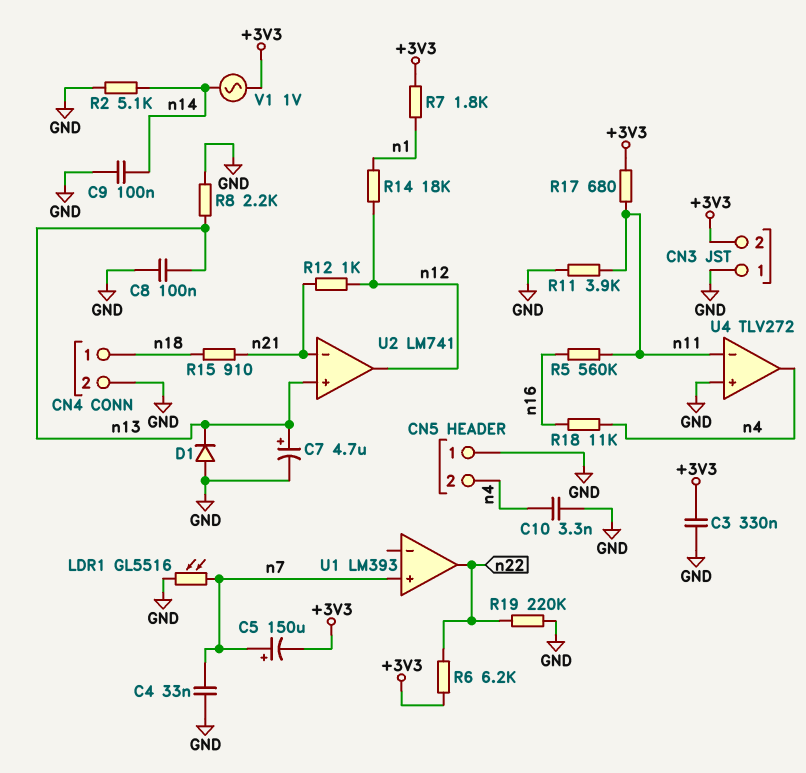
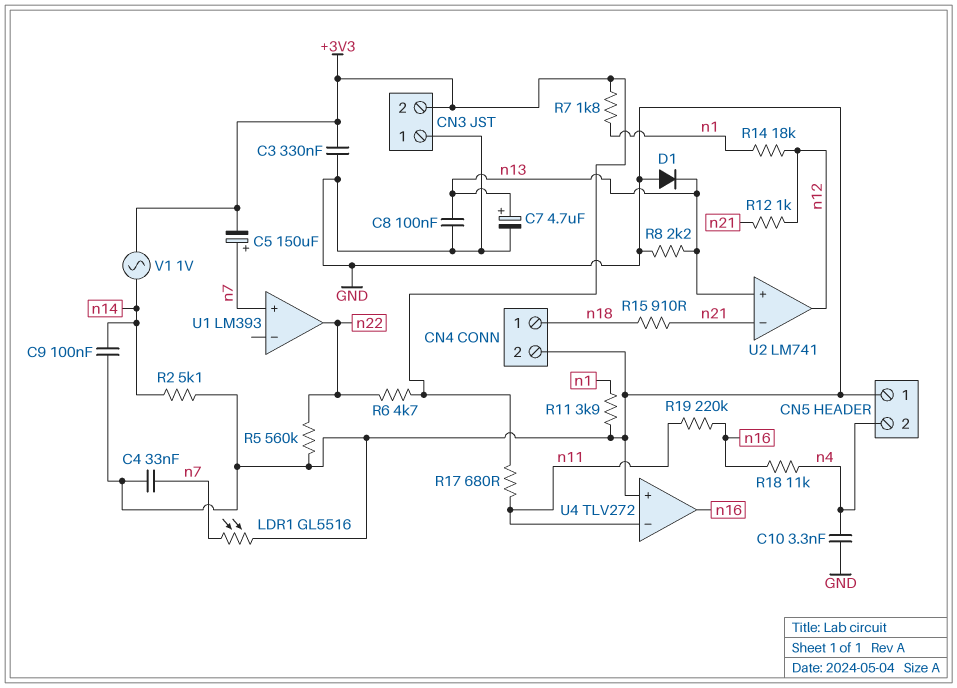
R5: 560k (n11, n16) -> 560k (GND, n22)
R6: 6.2k (+3V3, n22) -> 4.7k (+3V3, n22)
R11: 3.9k (GND, n11) -> 3.9k (GND, n1)
R19: 220k (GND, n22) -> 220k (n11, n16)
U4 pin out: n4 -> n16

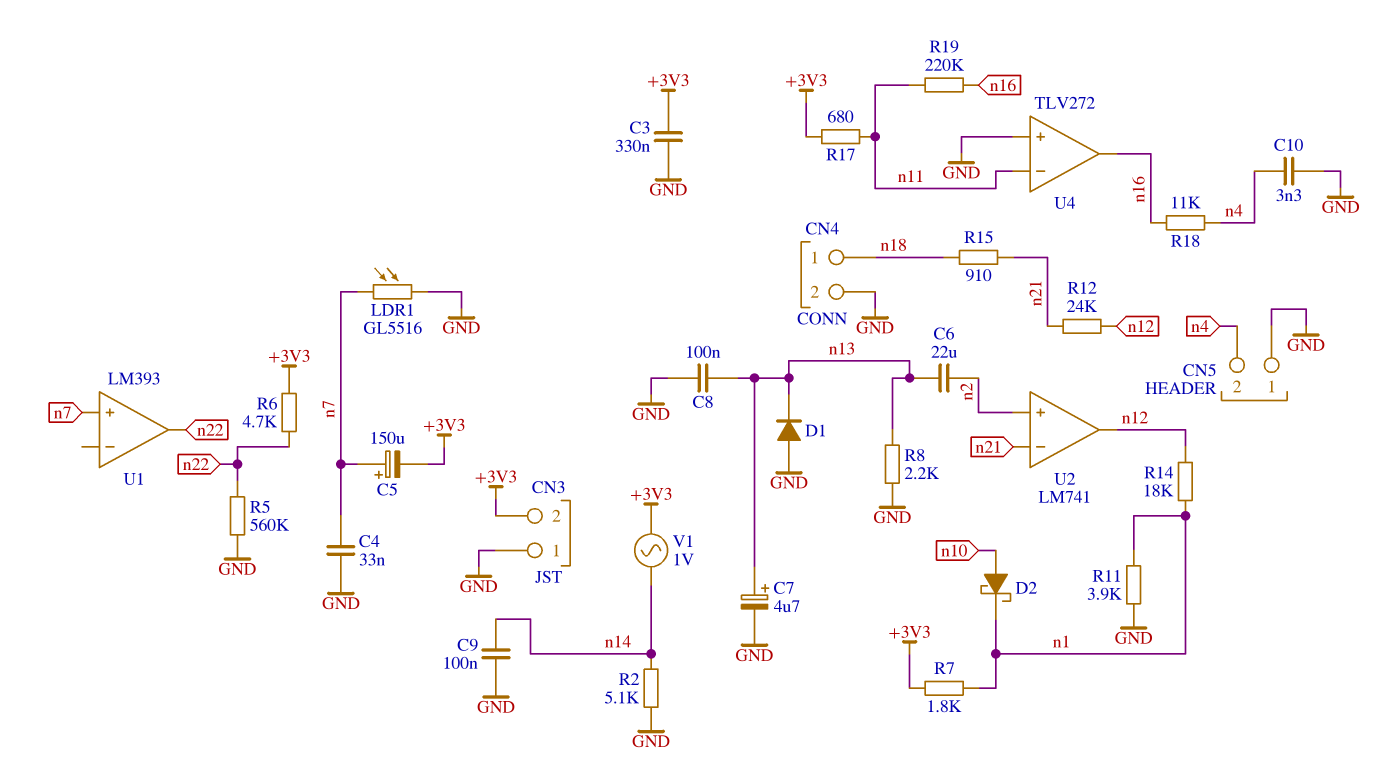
C6: none -> 22uF (n2, n13)
D2: none -> schottky (A n10, K n1)
R12: 1k (n12, n21) -> 24k (n12, n21)
U2 pin in+: n13 -> n2

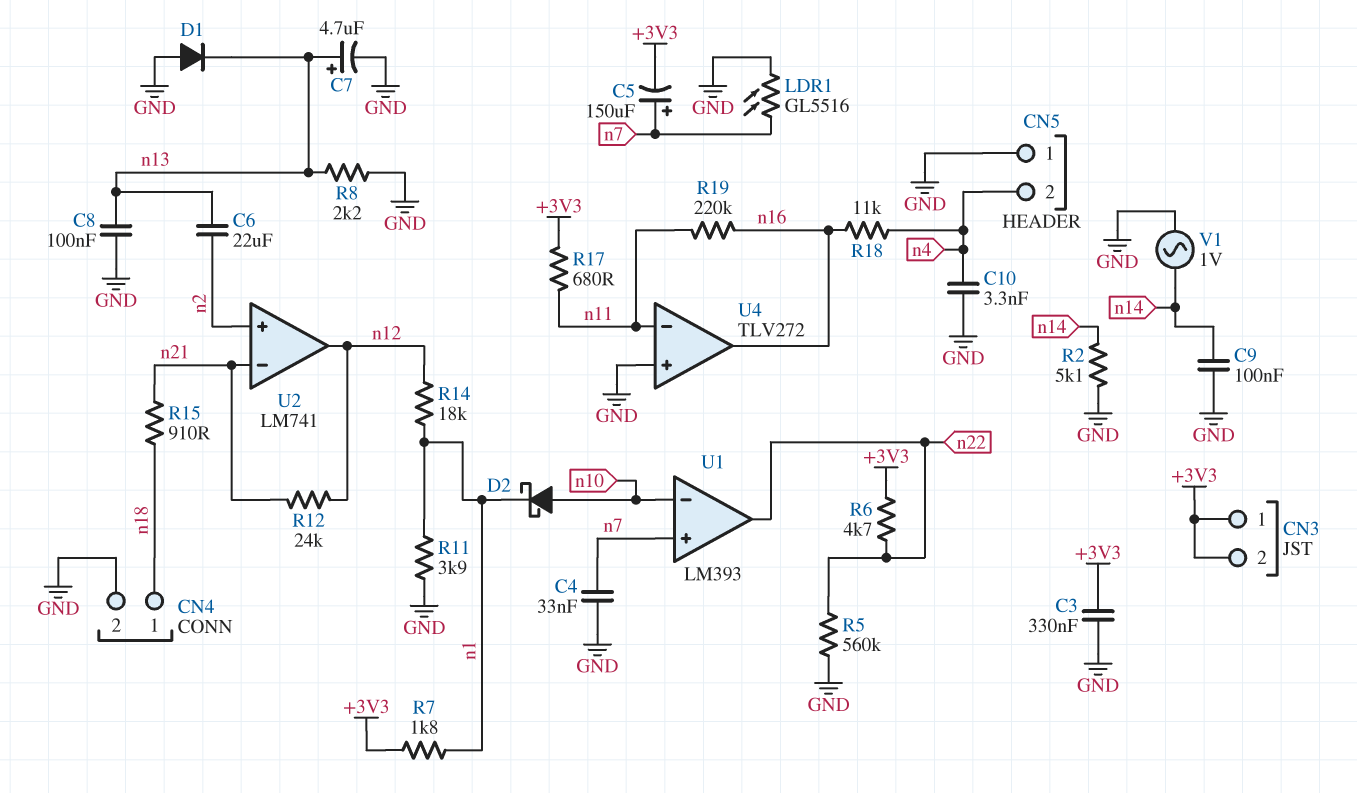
CN3 pin 1: GND -> +3V3
U1 pin in-: none -> n10
V1: AC 1V (+3V3, n14) -> AC 1V (GND, n14)

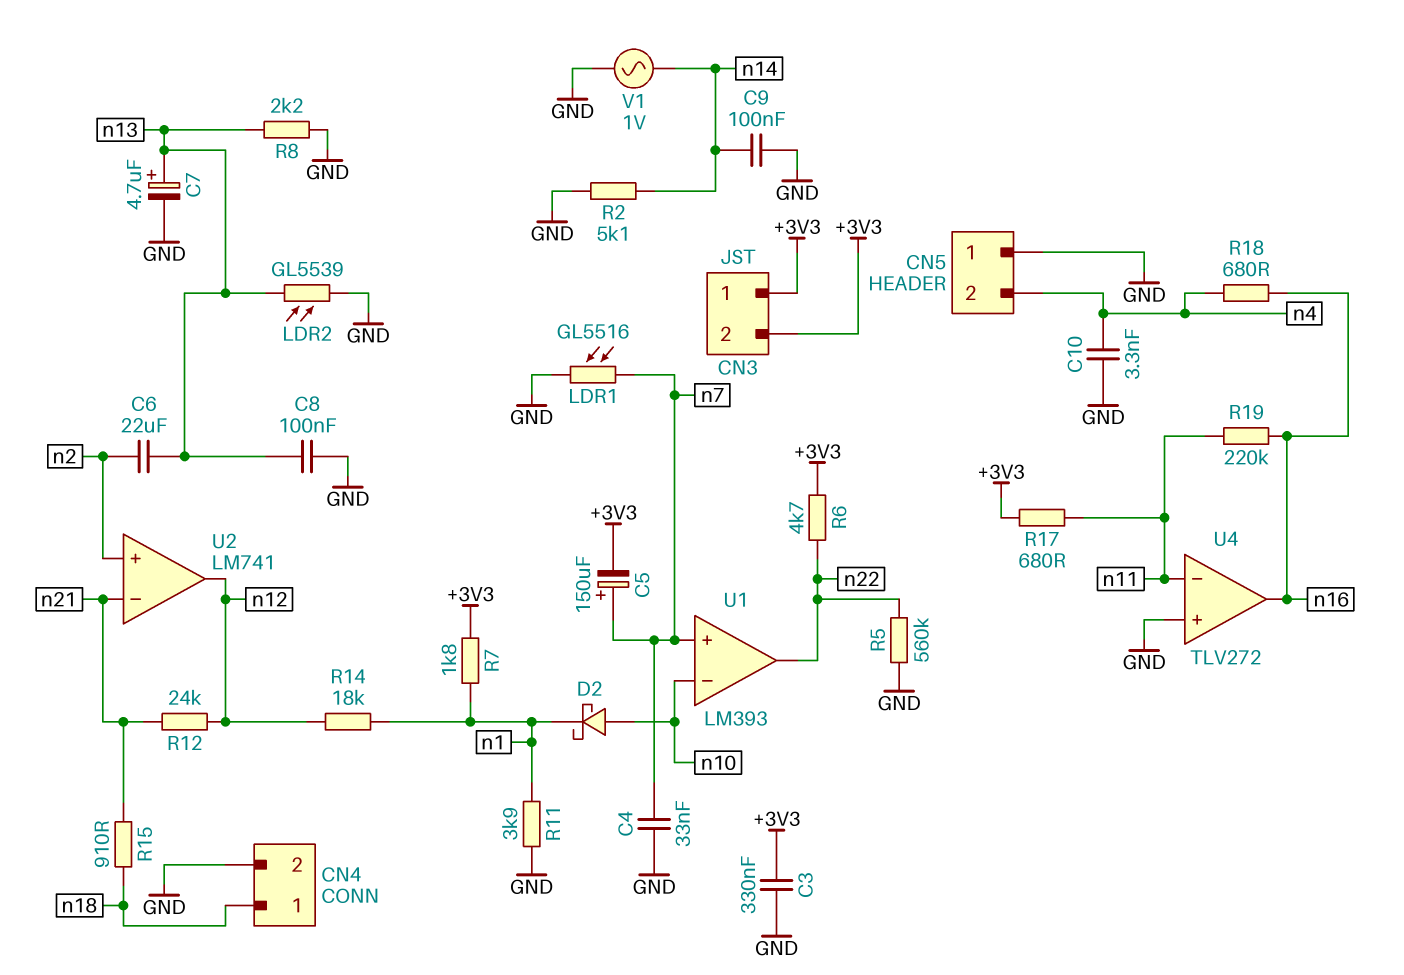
D1: diode (A GND, K n13) -> none
LDR2: none -> GL5539 (GND, n13)
R18: 11k (n4, n16) -> 680 (n4, n16)

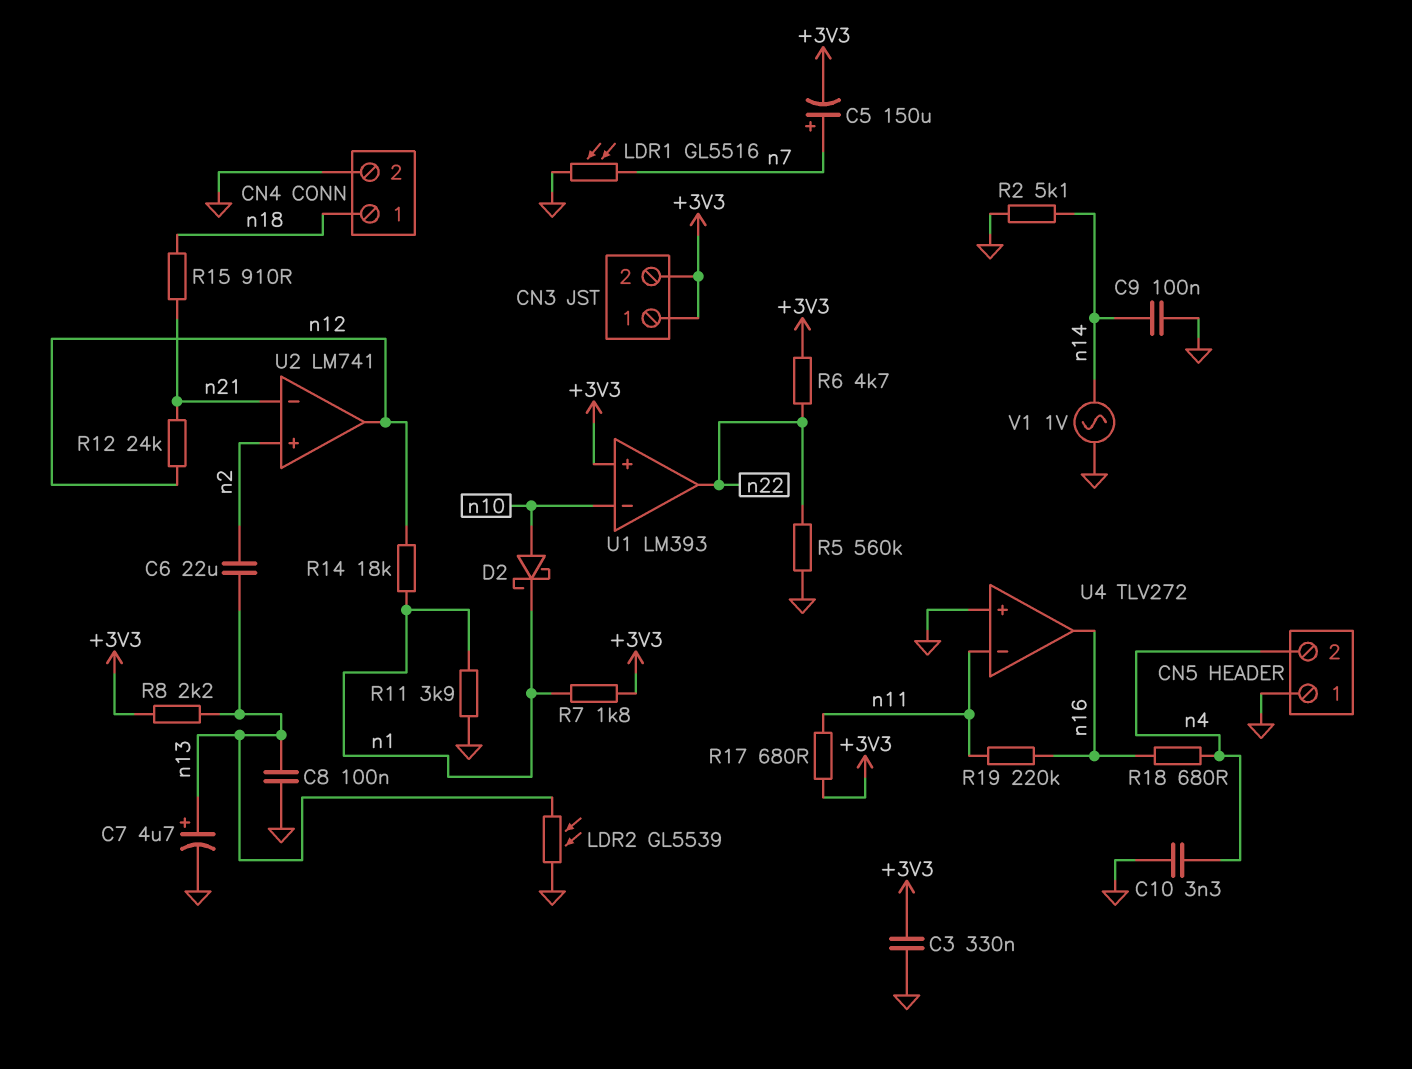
C4: 33nF (GND, n7) -> none
R8: 2.2k (GND, n13) -> 2.2k (+3V3, n13)
U1 pin in+: n7 -> +3V3

